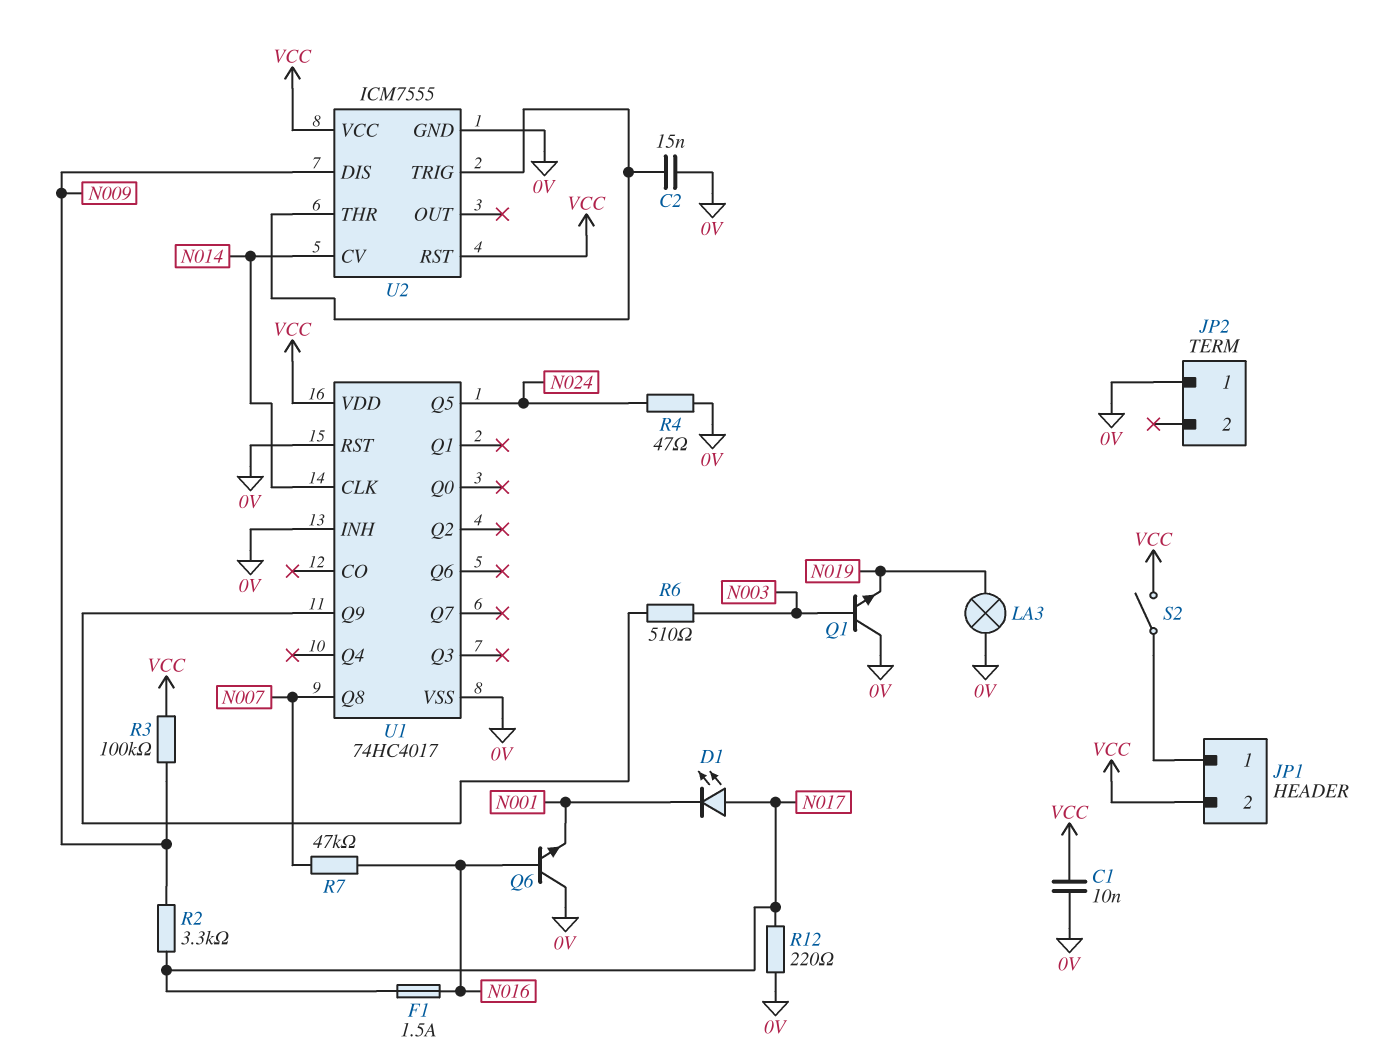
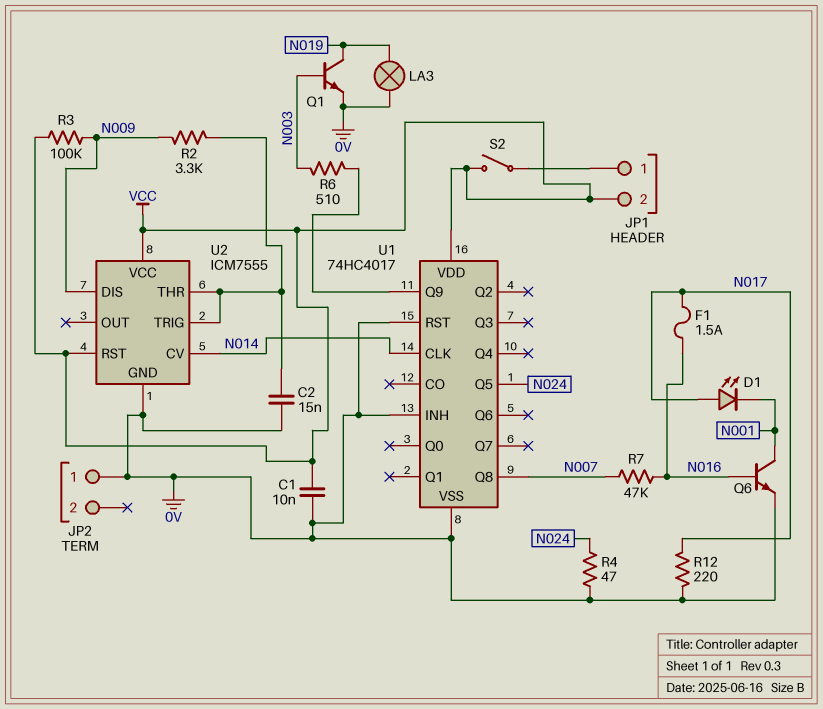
Q1: NPN (B N003, C 0V, E N019) -> NPN (B N003, C N019, E 0V)
Q6: NPN (B N016, C 0V, E N001) -> NPN (B N016, C N001, E 0V)
R2: 3.3k (N009, N017) -> 3.3k (N009, U2/THR)

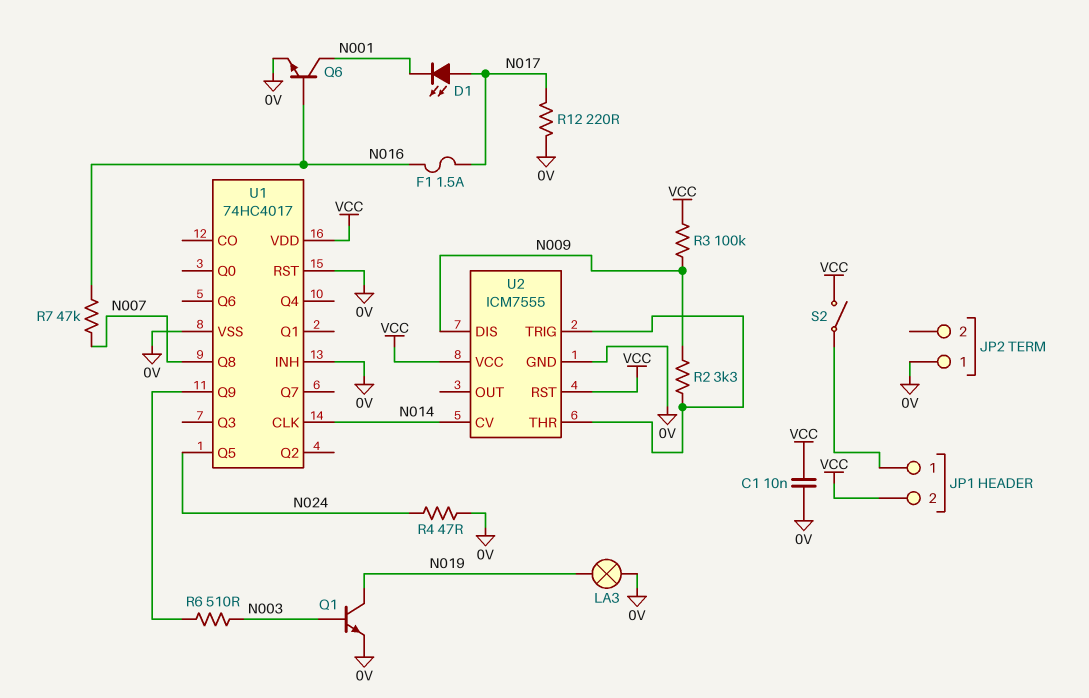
C2: 15nF (0V, U2/THR) -> none

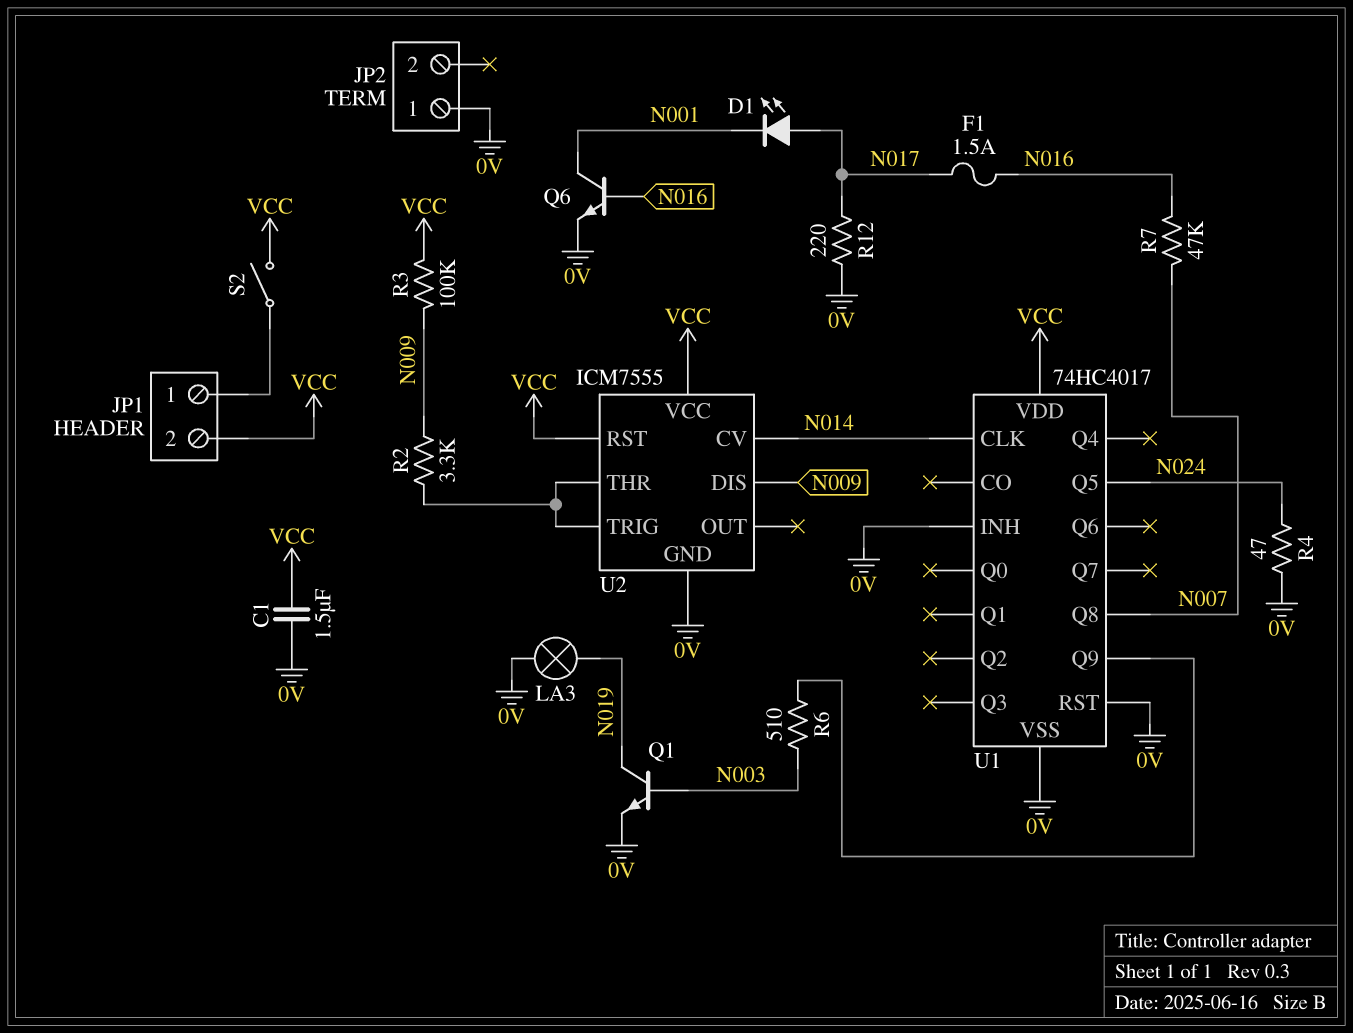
C1: 10nF (0V, VCC) -> 1.5uF (0V, VCC)

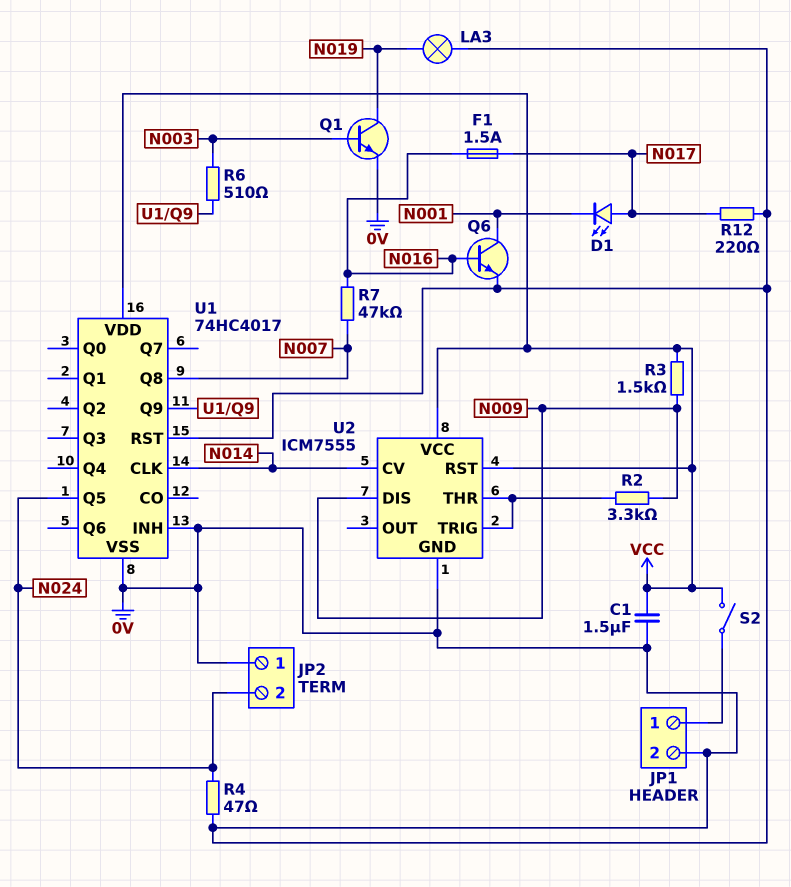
JP1 pin 2: VCC -> 0V
JP2 pin 2: none -> N024
R3: 100k (N009, VCC) -> 1.5k (N009, VCC)

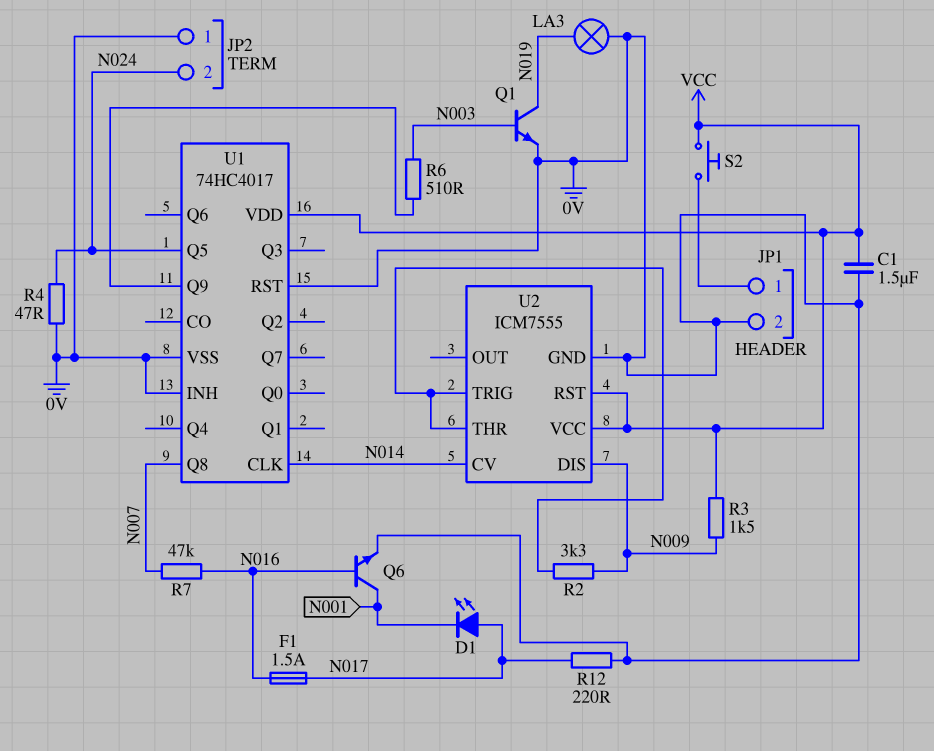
S2: switch (JP1/1, VCC) -> button (JP1/1, VCC)

